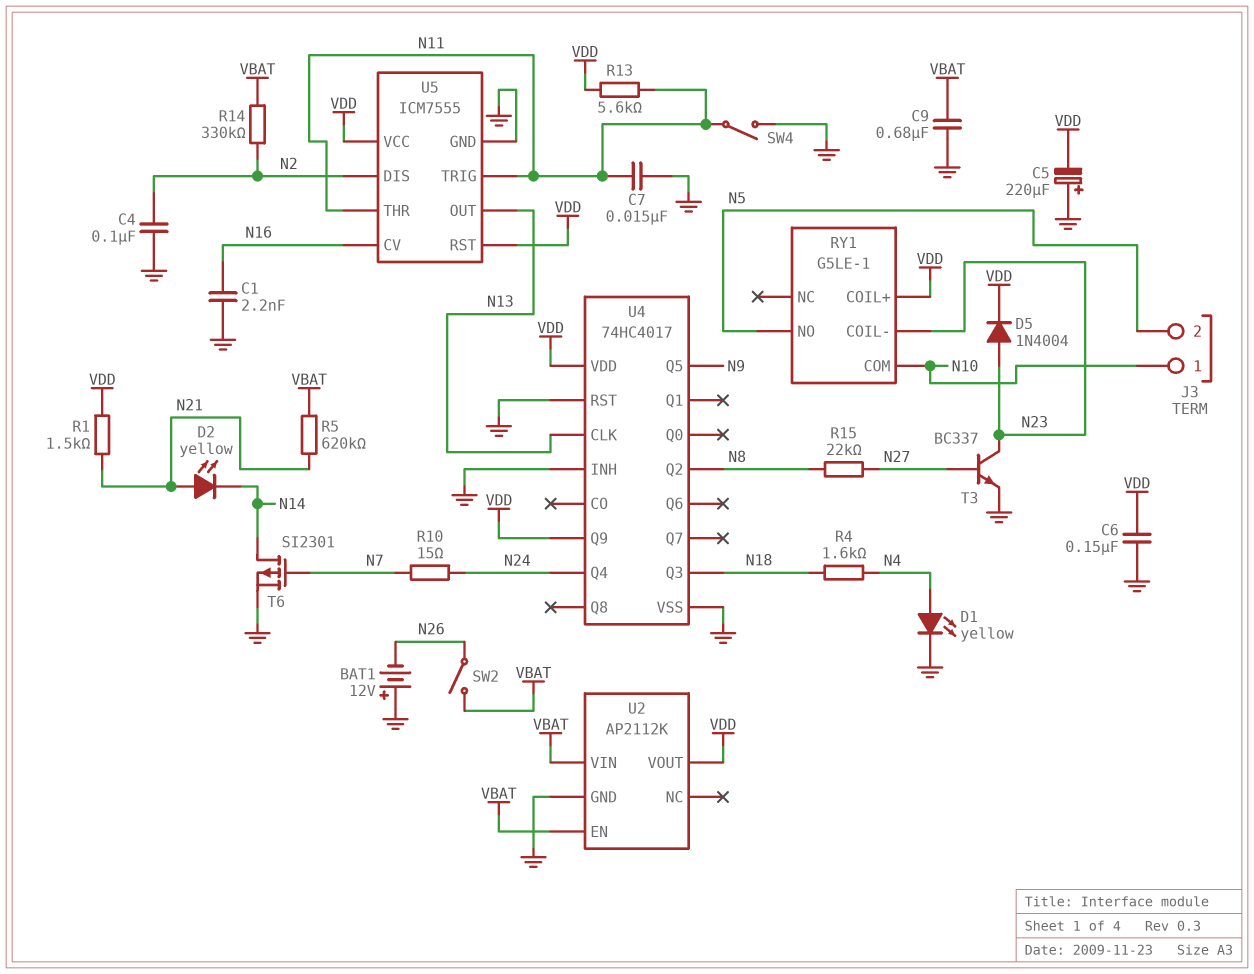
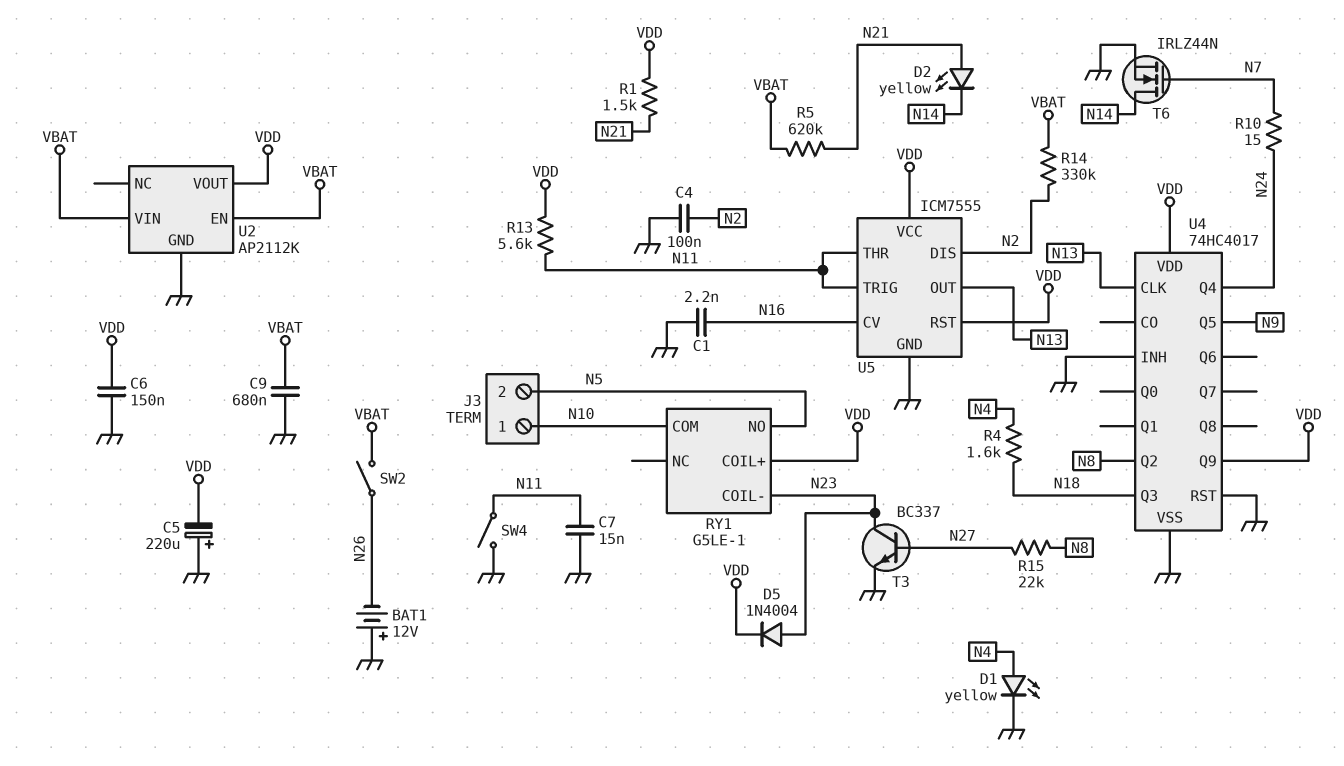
T6: PMOS SI2301 (G N7, D N14, S GND) -> NMOS IRLZ44N (G N7, D N14, S GND)

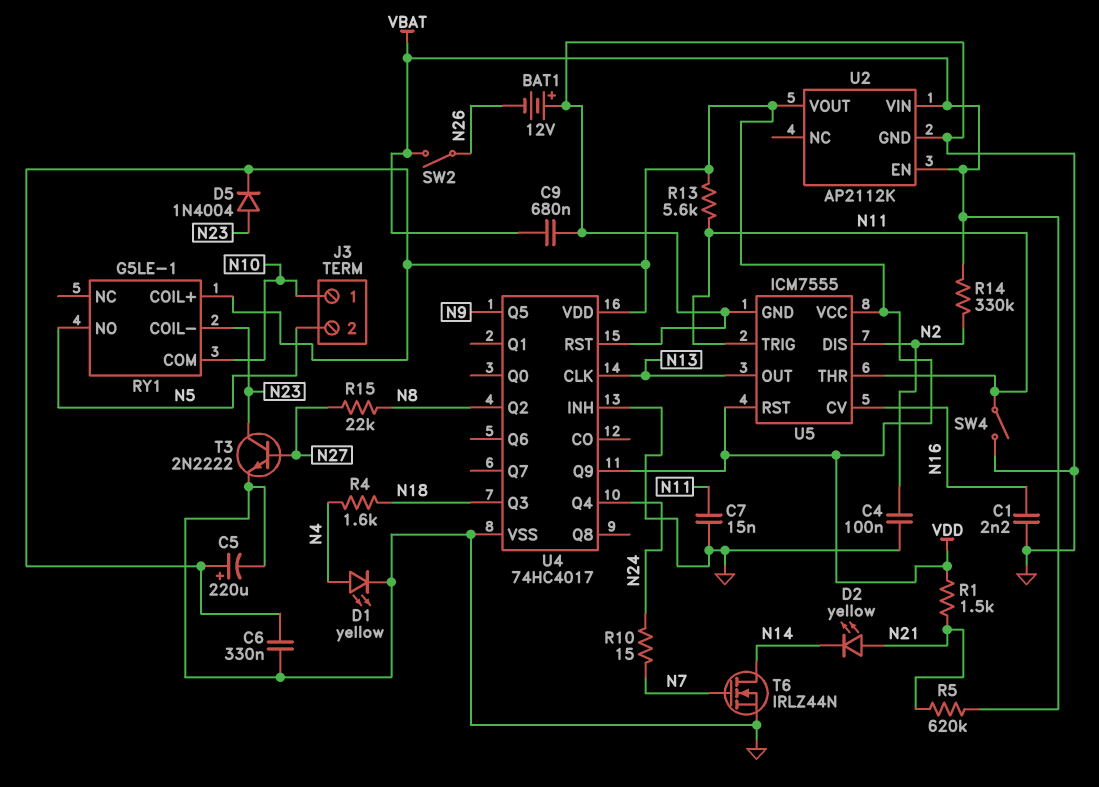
C5: 220uF (plus GND, minus VDD) -> 220uF (plus VDD, minus GND)
C6: 150nF (GND, VDD) -> 330nF (GND, VDD)
T3: NPN BC337 (B N27, C N23, E GND) -> NPN 2N2222 (B N27, C N23, E GND)

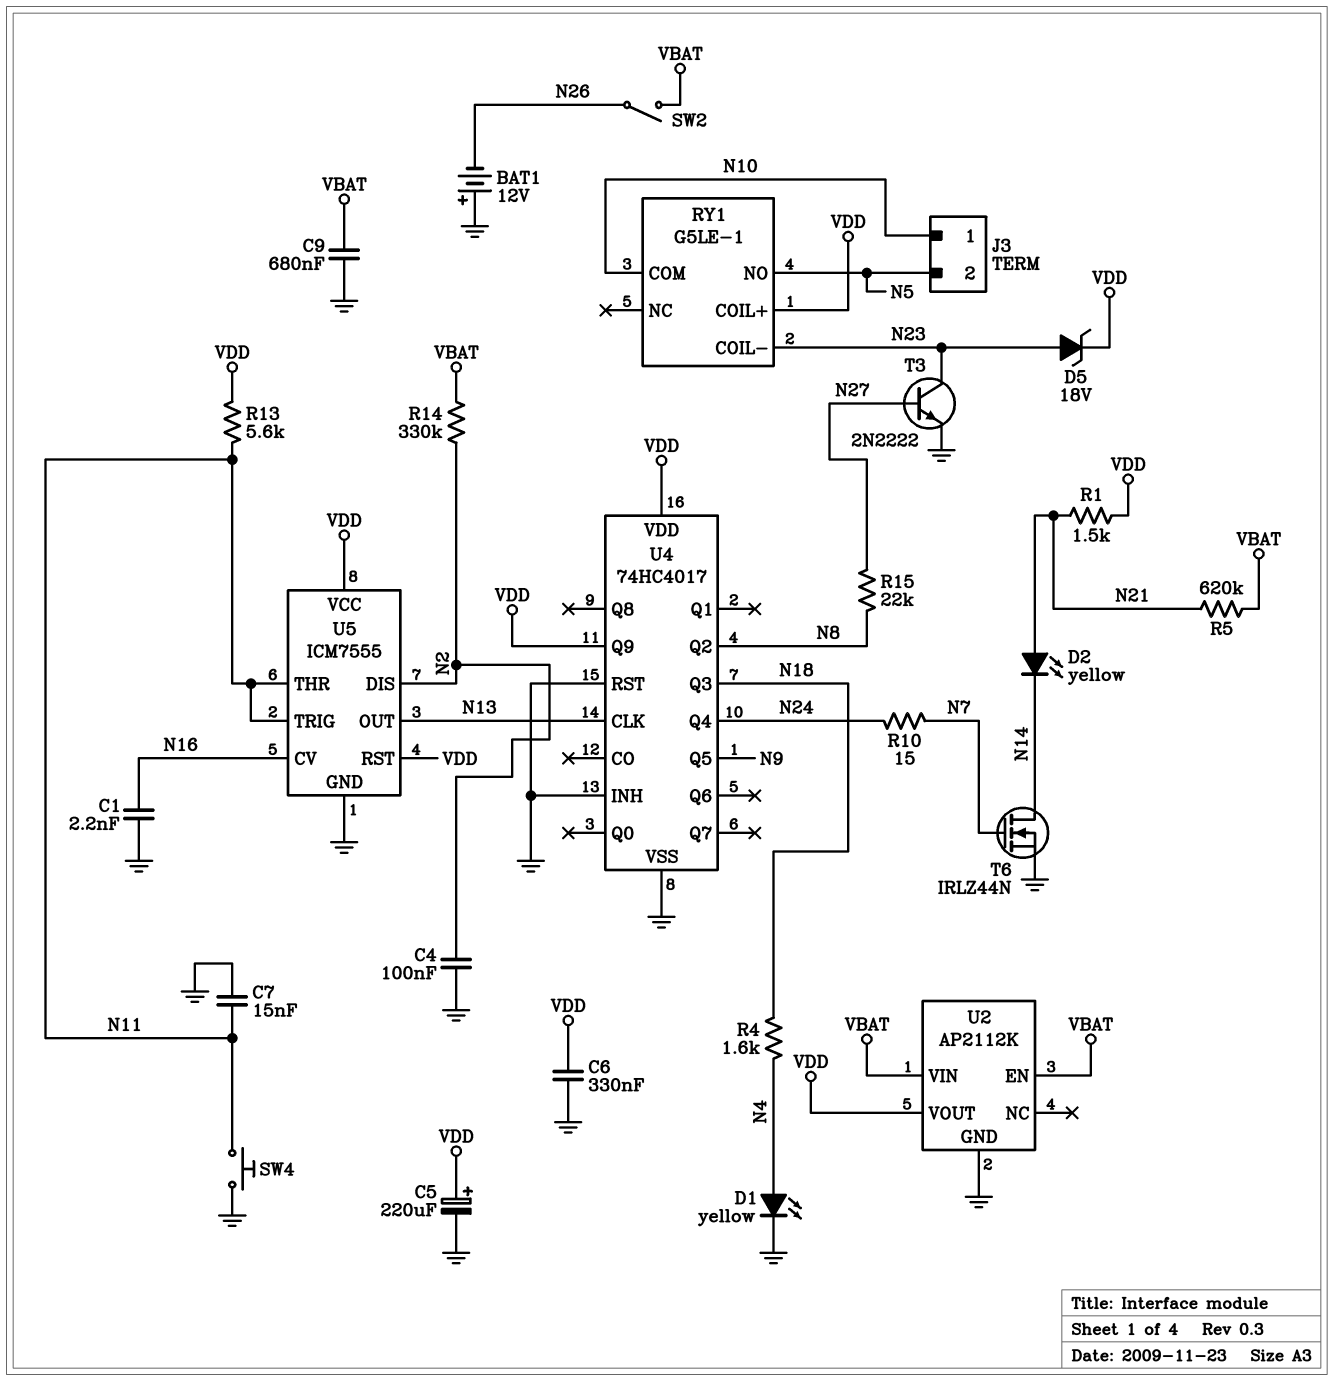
D5: diode 1N4004 (A N23, K VDD) -> zener 18V (A N23, K VDD)
SW4: switch (GND, N11) -> button (GND, N11)

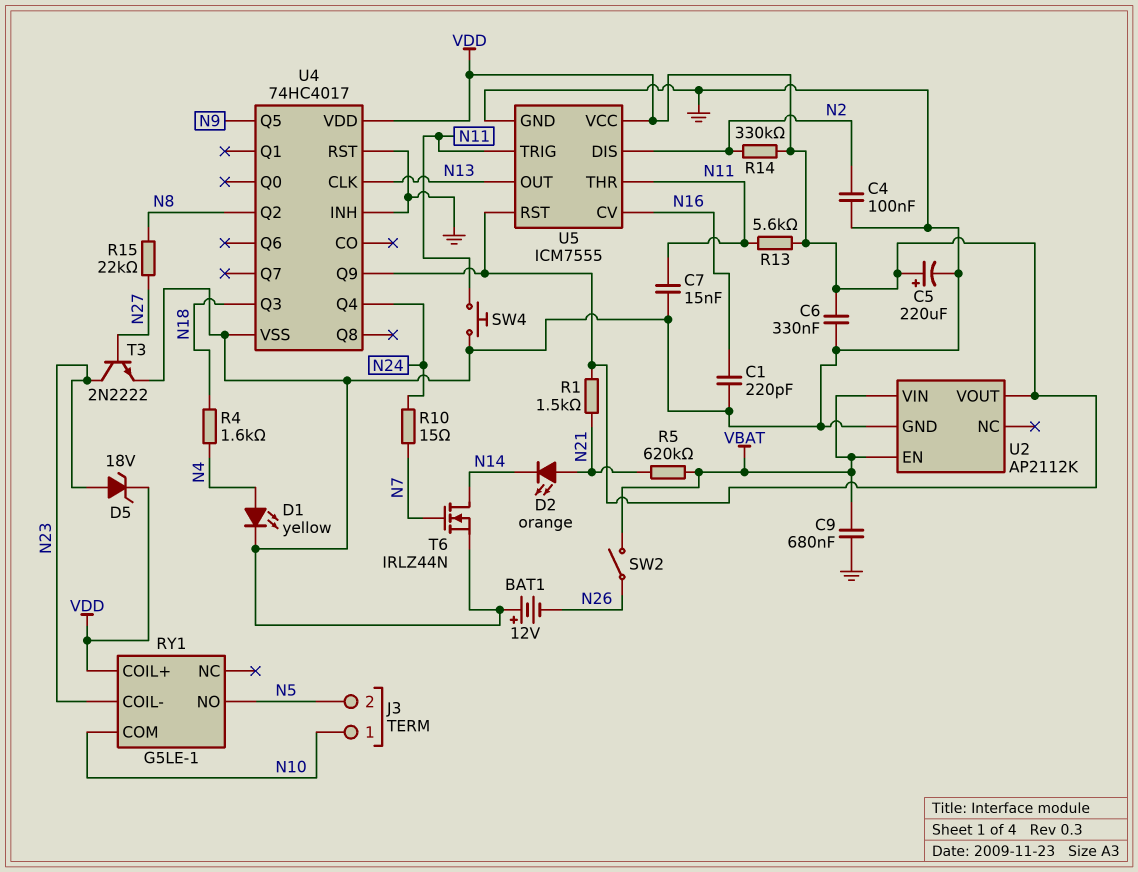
C1: 2.2nF (GND, N16) -> 220pF (GND, N16)
D2: LED yellow (A N21, K N14) -> LED orange (A N21, K N14)
R14: 330k (N2, VBAT) -> 330k (N2, VDD)

